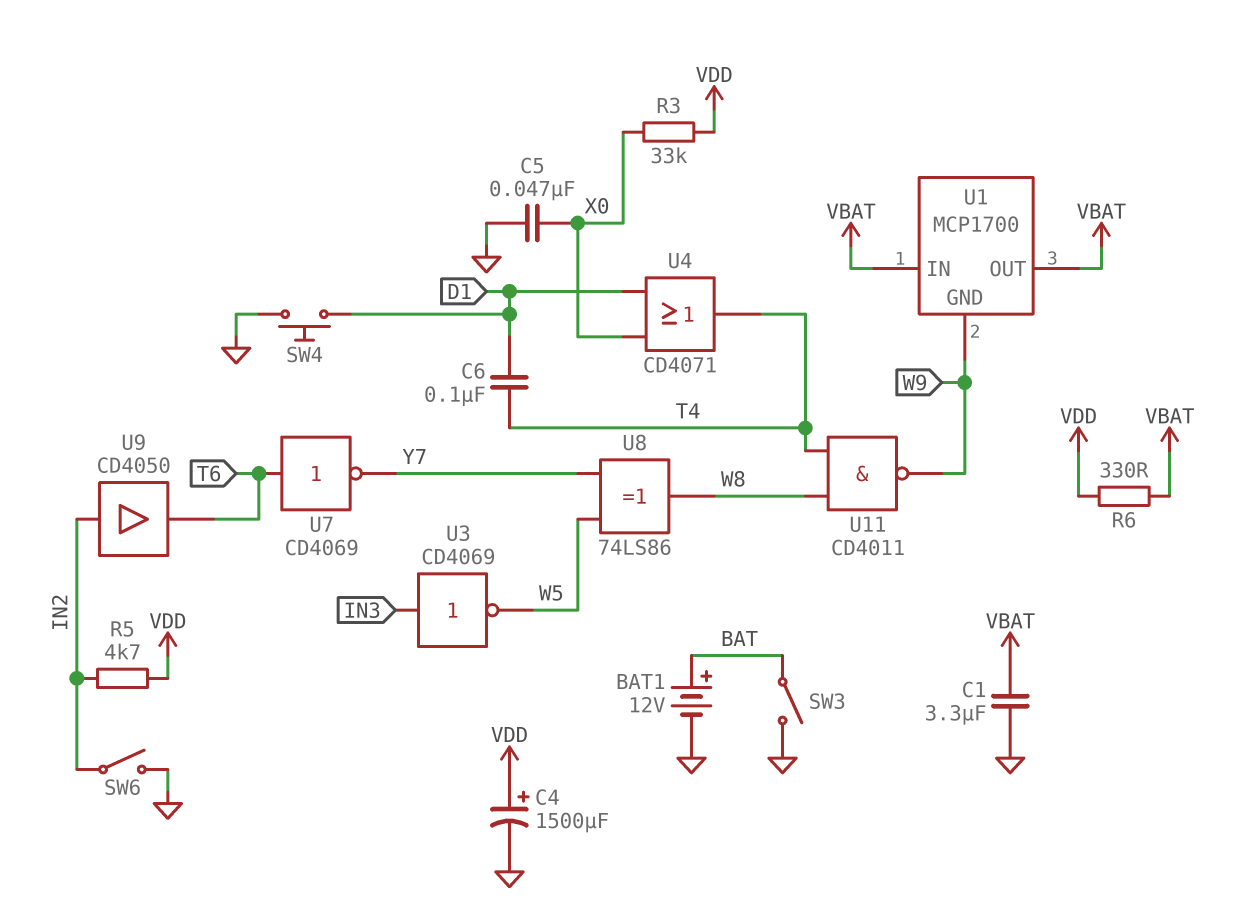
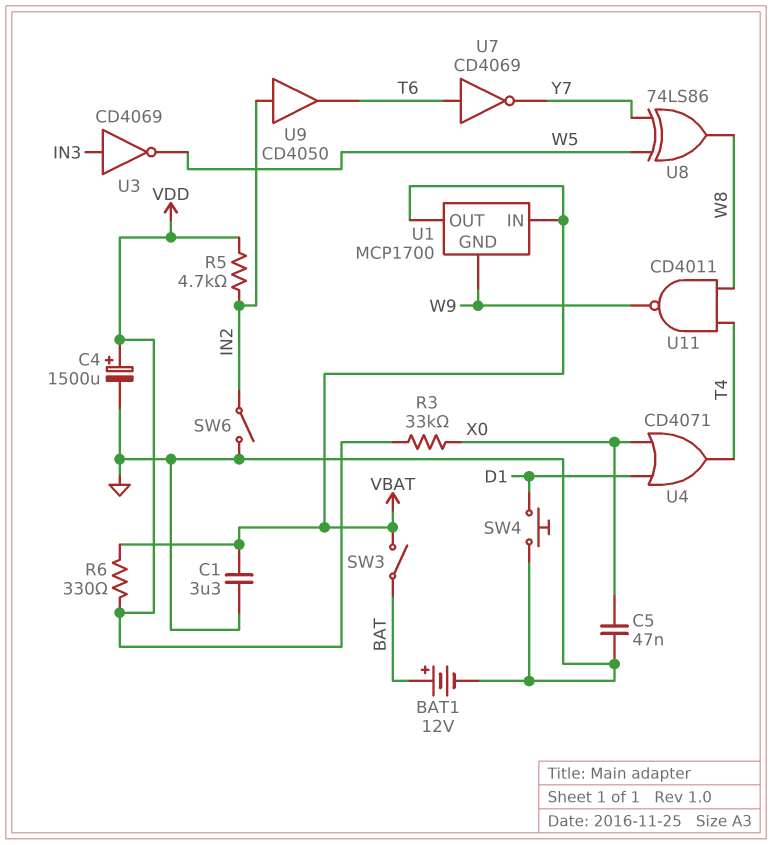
C6: 100nF (D1, T4) -> none
SW3: switch (BAT, GND) -> switch (BAT, VBAT)

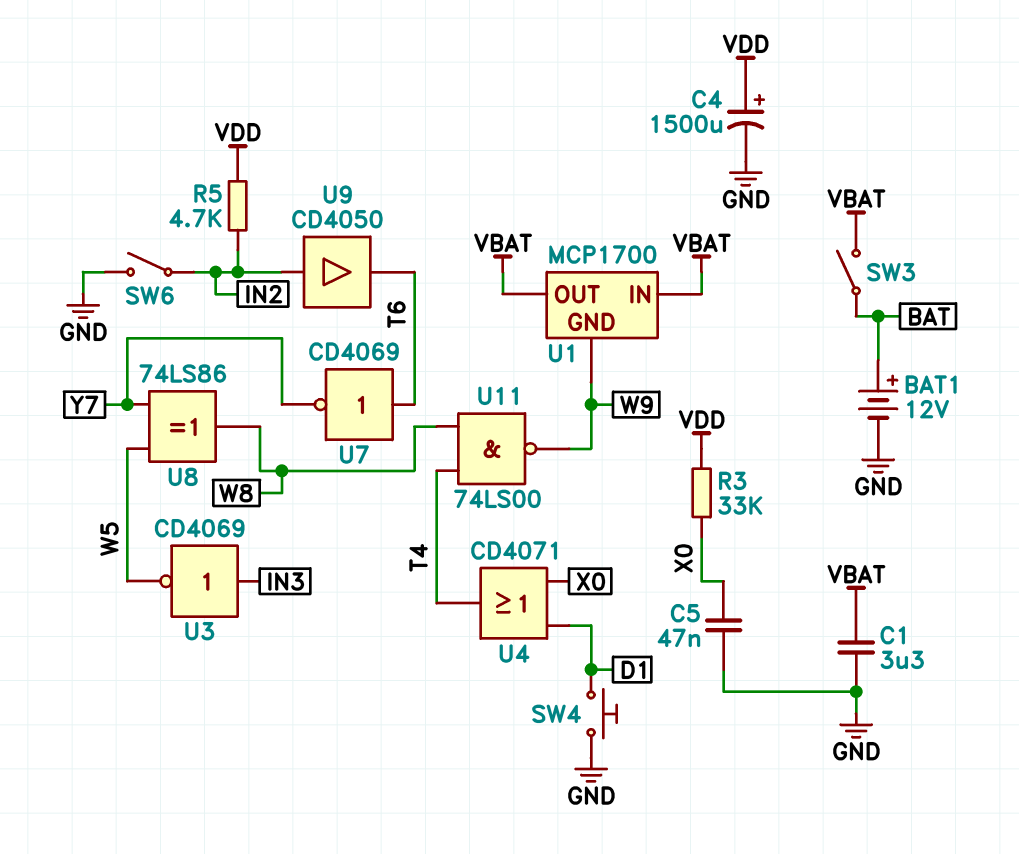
R6: 330 (VBAT, VDD) -> none
U11: NAND CD4011 (in T4, in W8, out W9) -> NAND 74LS00 (in T4, in W8, out W9)

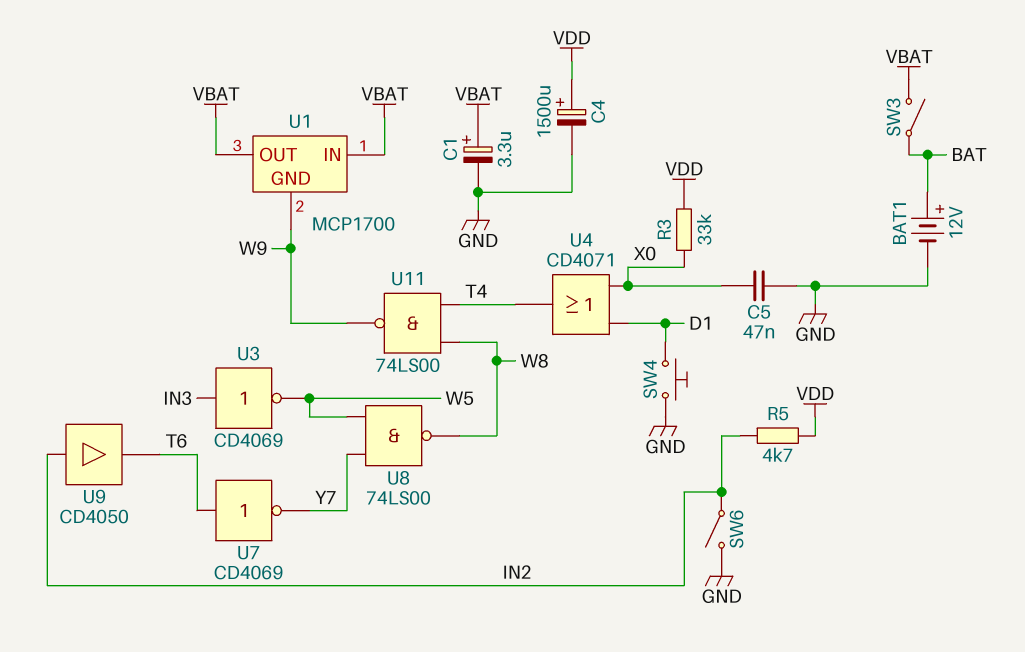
C1: 3.3uF (GND, VBAT) -> 3.3uF (plus VBAT, minus GND)
U8: XOR 74LS86 (in W5, in Y7, out W8) -> NAND 74LS00 (in W5, in Y7, out W8)

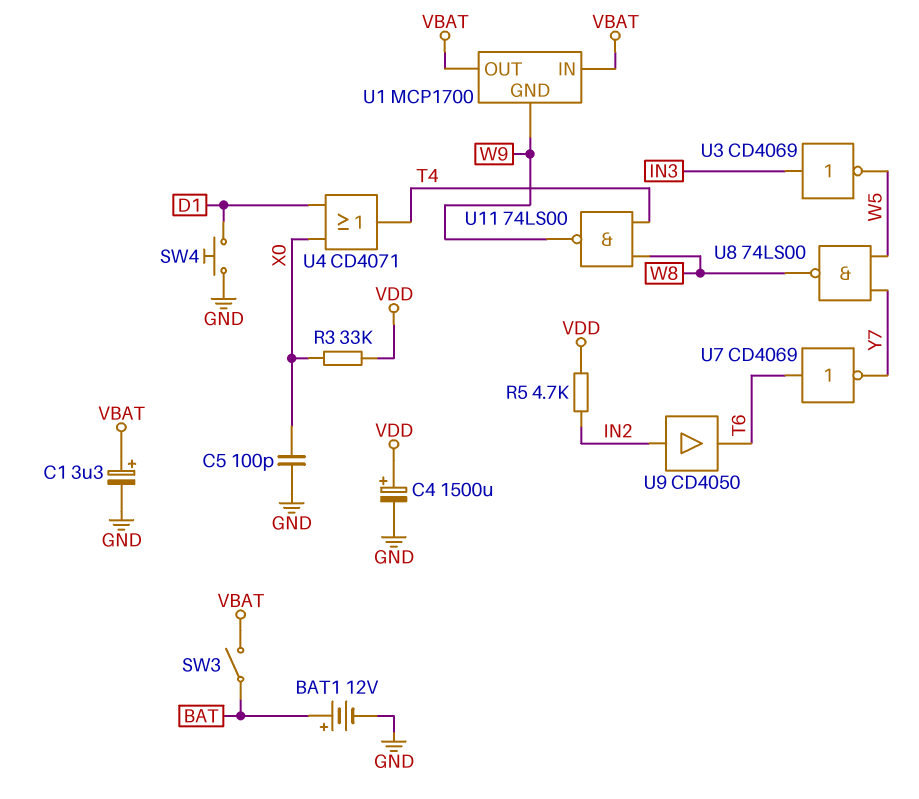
C5: 47nF (GND, X0) -> 100pF (GND, X0)
SW6: switch (GND, IN2) -> none

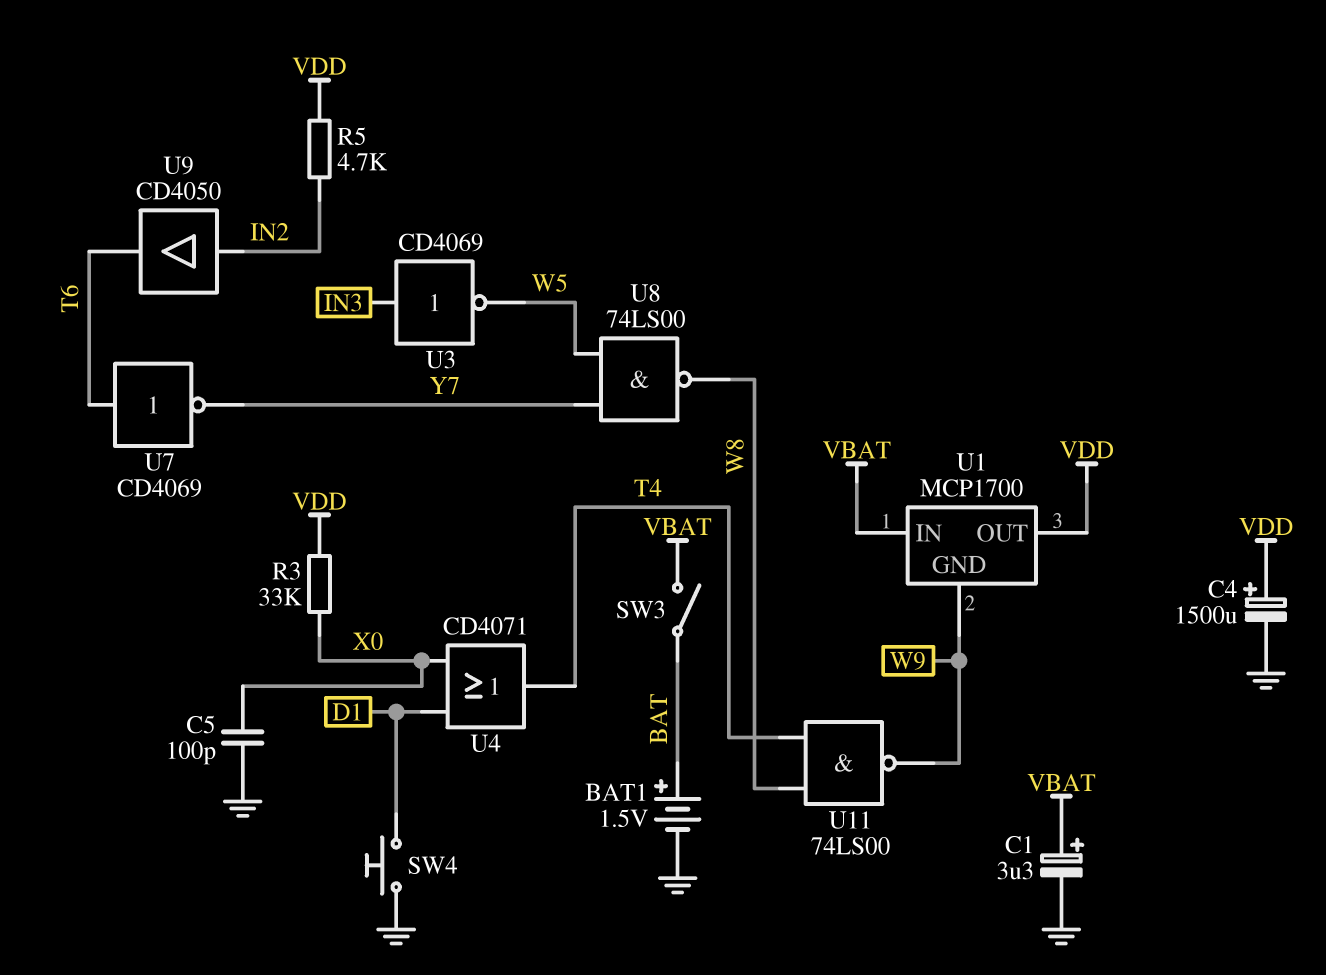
BAT1: 12V (plus BAT, minus GND) -> 1.5V (plus BAT, minus GND)
U1 pin OUT: VBAT -> VDD

